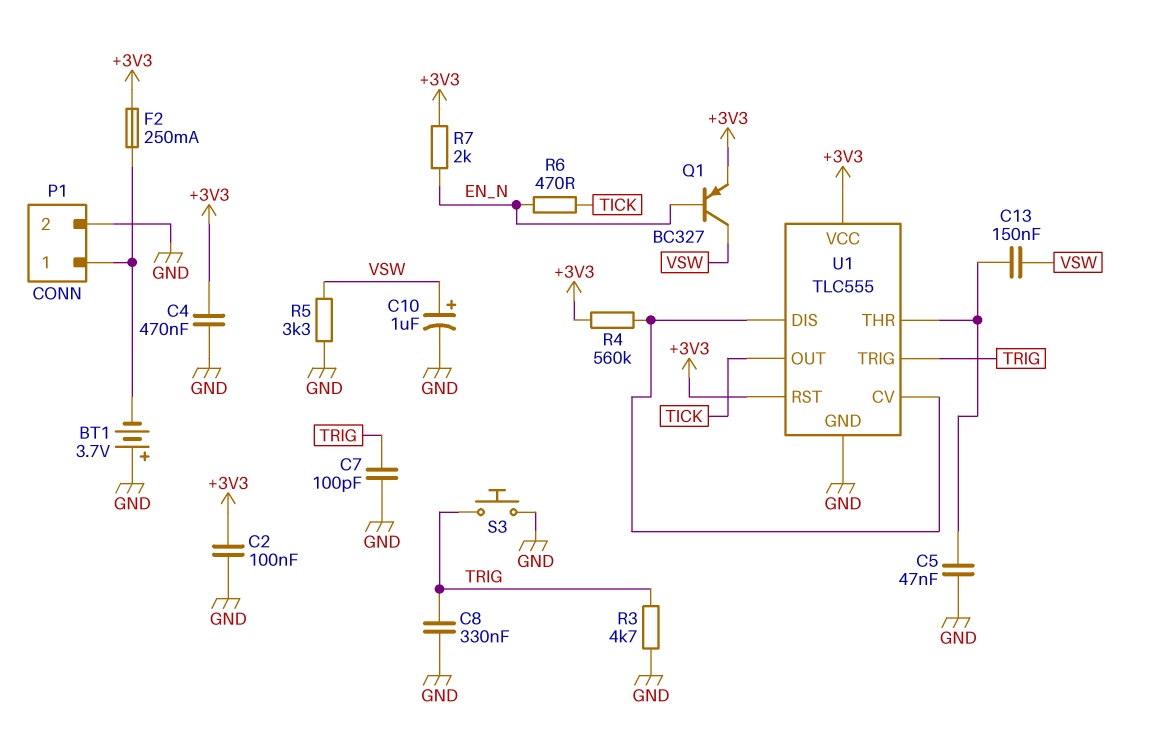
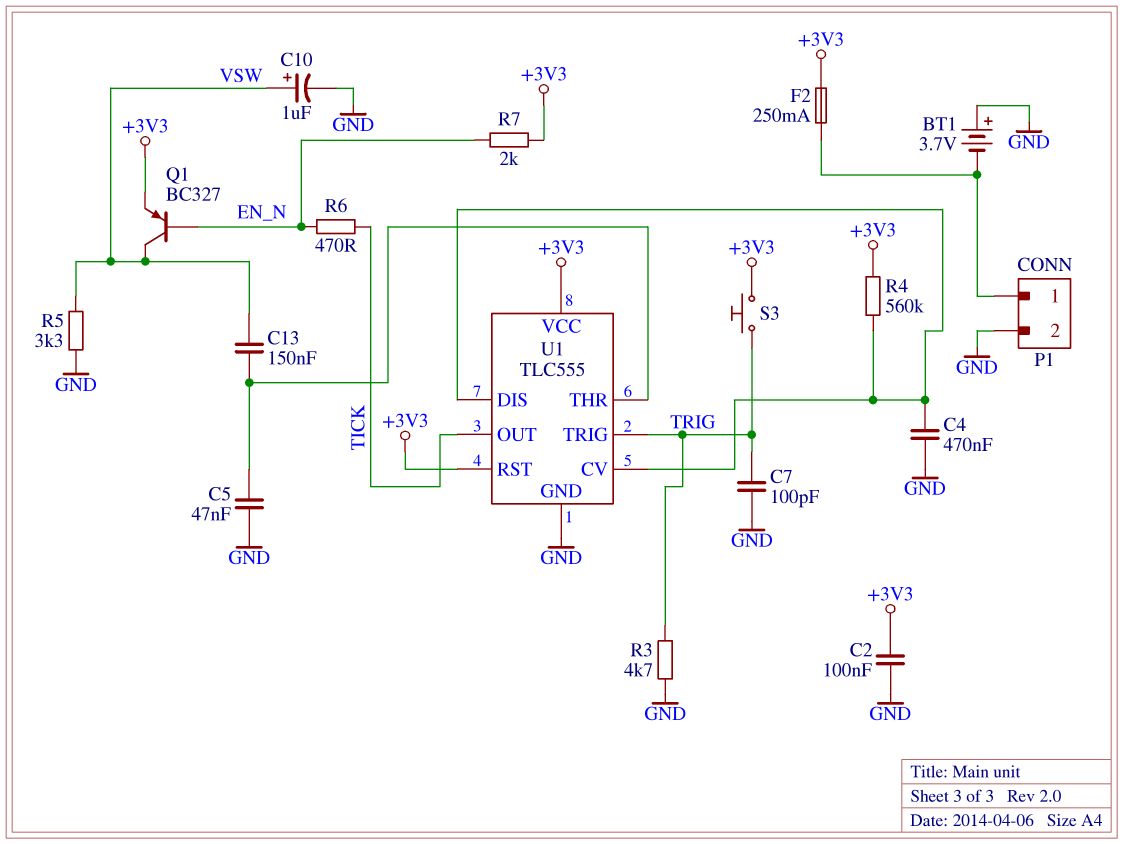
C4: 470nF (+3V3, GND) -> 470nF (GND, U1/CV)
C8: 330nF (GND, TRIG) -> none
S3: button (GND, TRIG) -> button (+3V3, TRIG)

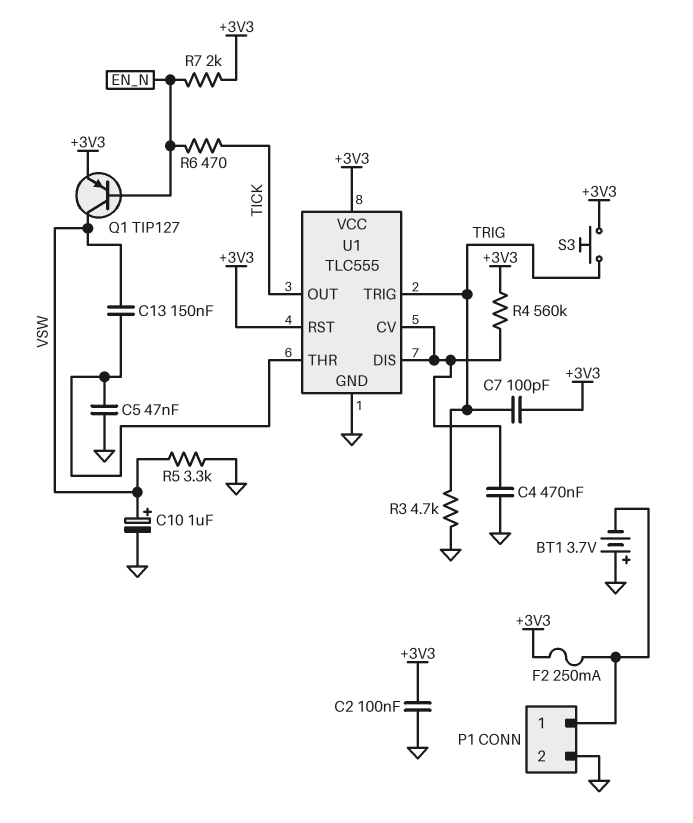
C7: 100pF (GND, TRIG) -> 100pF (+3V3, TRIG)
Q1: PNP BC327 (B EN_N, C VSW, E +3V3) -> PNP TIP127 (B EN_N, C VSW, E +3V3)

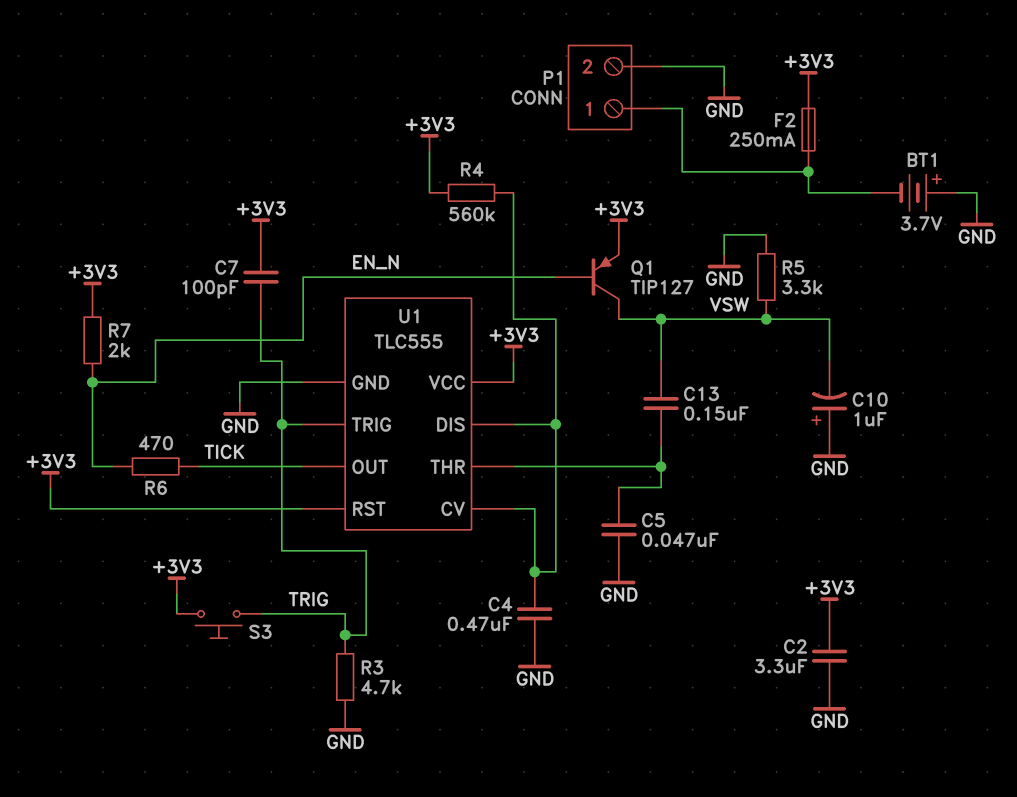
C2: 100nF (+3V3, GND) -> 3.3uF (+3V3, GND)
C10: 1uF (plus VSW, minus GND) -> 1uF (plus GND, minus VSW)

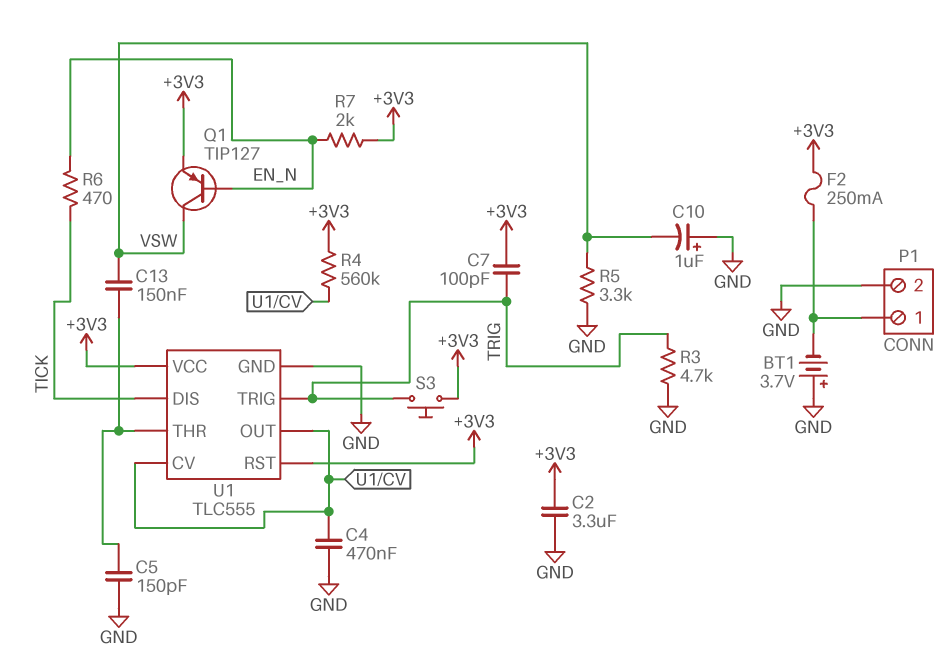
C5: 47nF (GND, U1/THR) -> 150pF (GND, U1/THR)
U1 pin DIS: U1/CV -> TICK
U1 pin OUT: TICK -> U1/CV

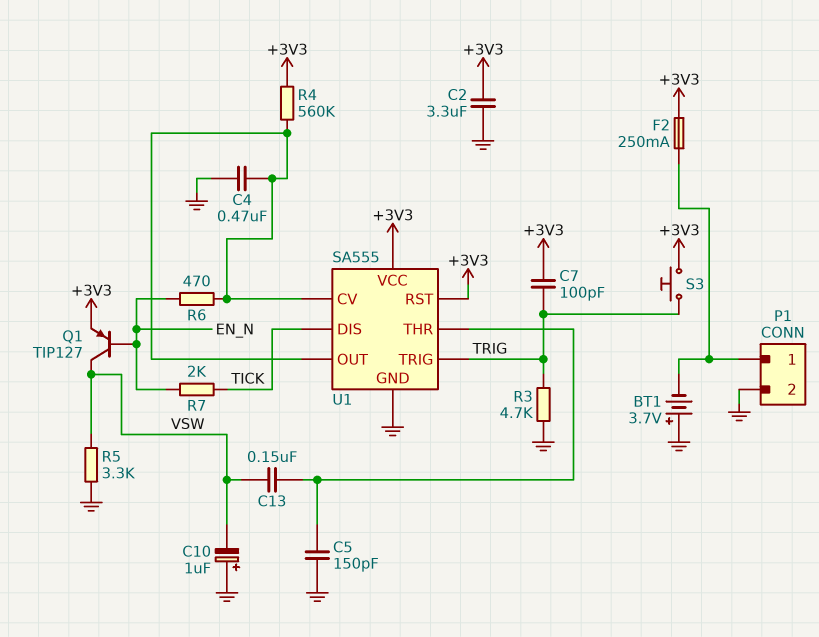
R6: 470 (EN_N, TICK) -> 470 (EN_N, U1/CV)
R7: 2k (+3V3, EN_N) -> 2k (EN_N, TICK)
U1: TLC555 -> SA555

